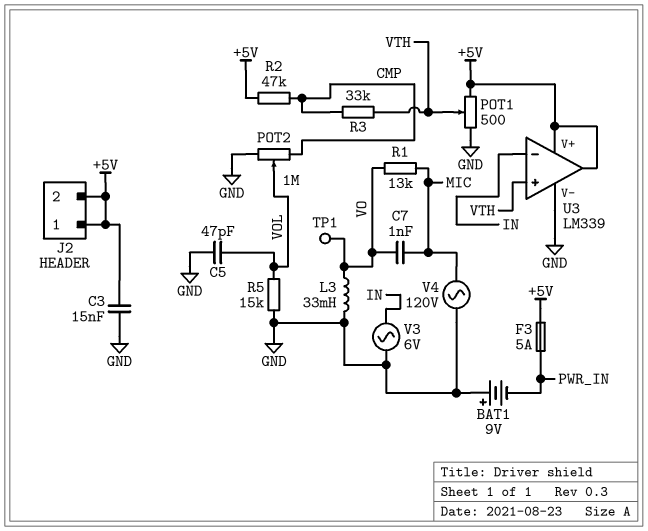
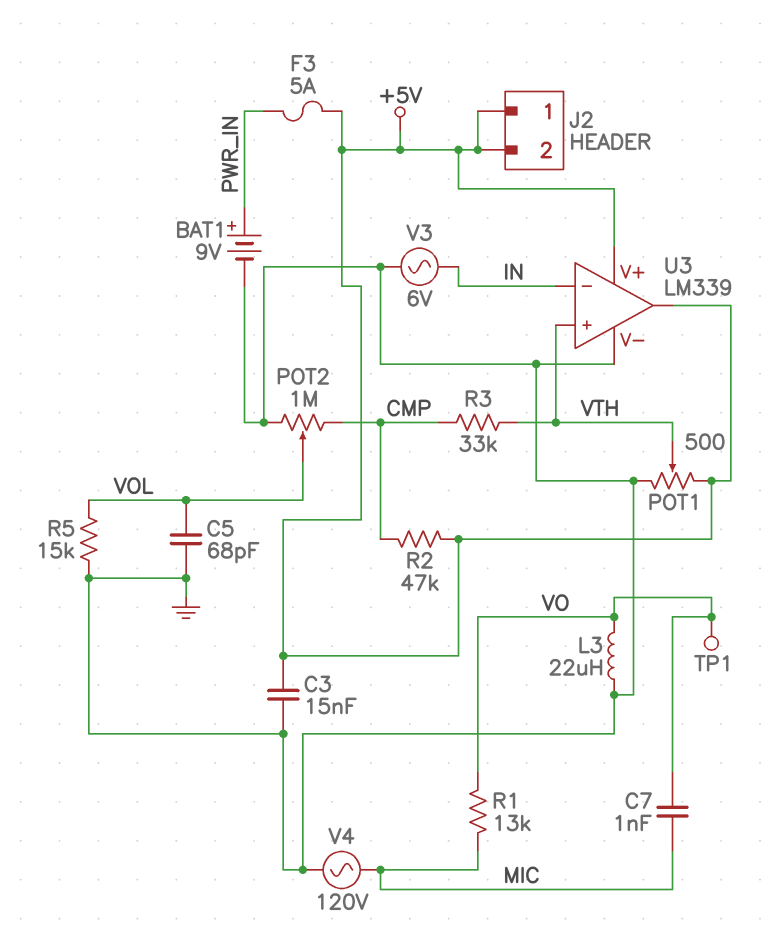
BAT1: 9V (plus GND, minus PWR_IN) -> 9V (plus PWR_IN, minus GND)
C5: 47pF (GND, VOL) -> 68pF (GND, VOL)
L3: 33mH (GND, VO) -> 22uH (GND, VO)

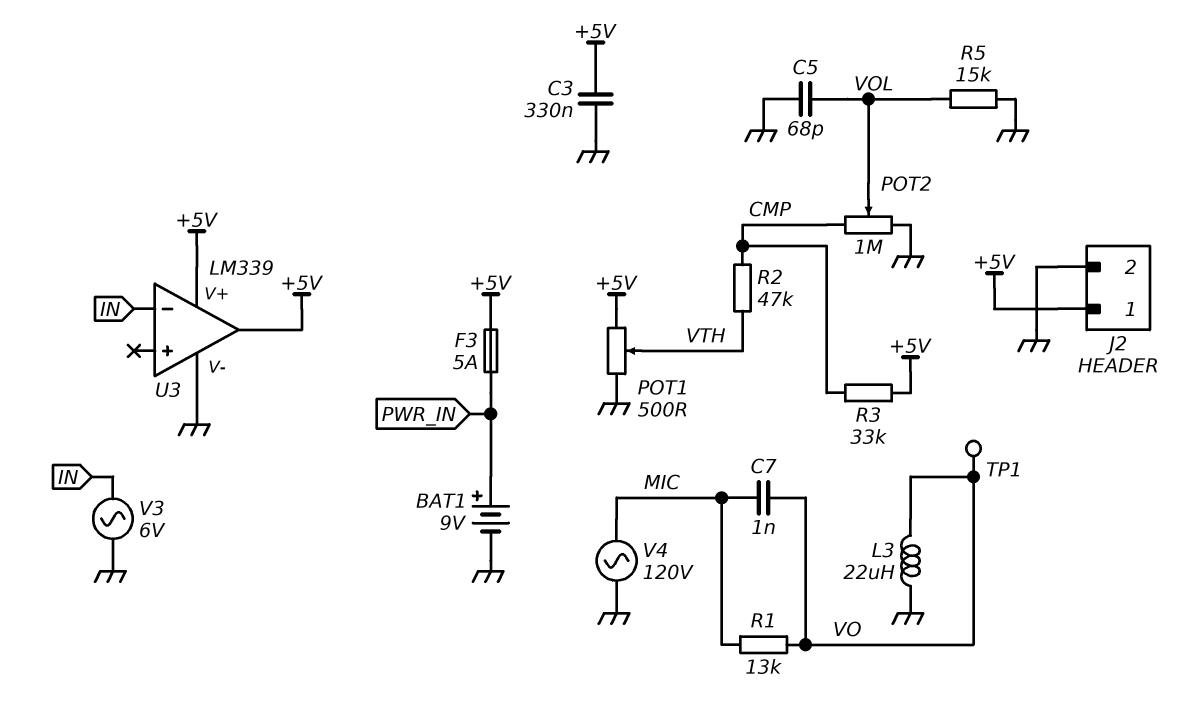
C3: 15nF (+5V, GND) -> 330nF (+5V, GND)
J2 pin 2: +5V -> GND
R2: 47k (+5V, CMP) -> 47k (CMP, VTH)
R3: 33k (CMP, VTH) -> 33k (+5V, CMP)
U3 pin in+: VTH -> none

